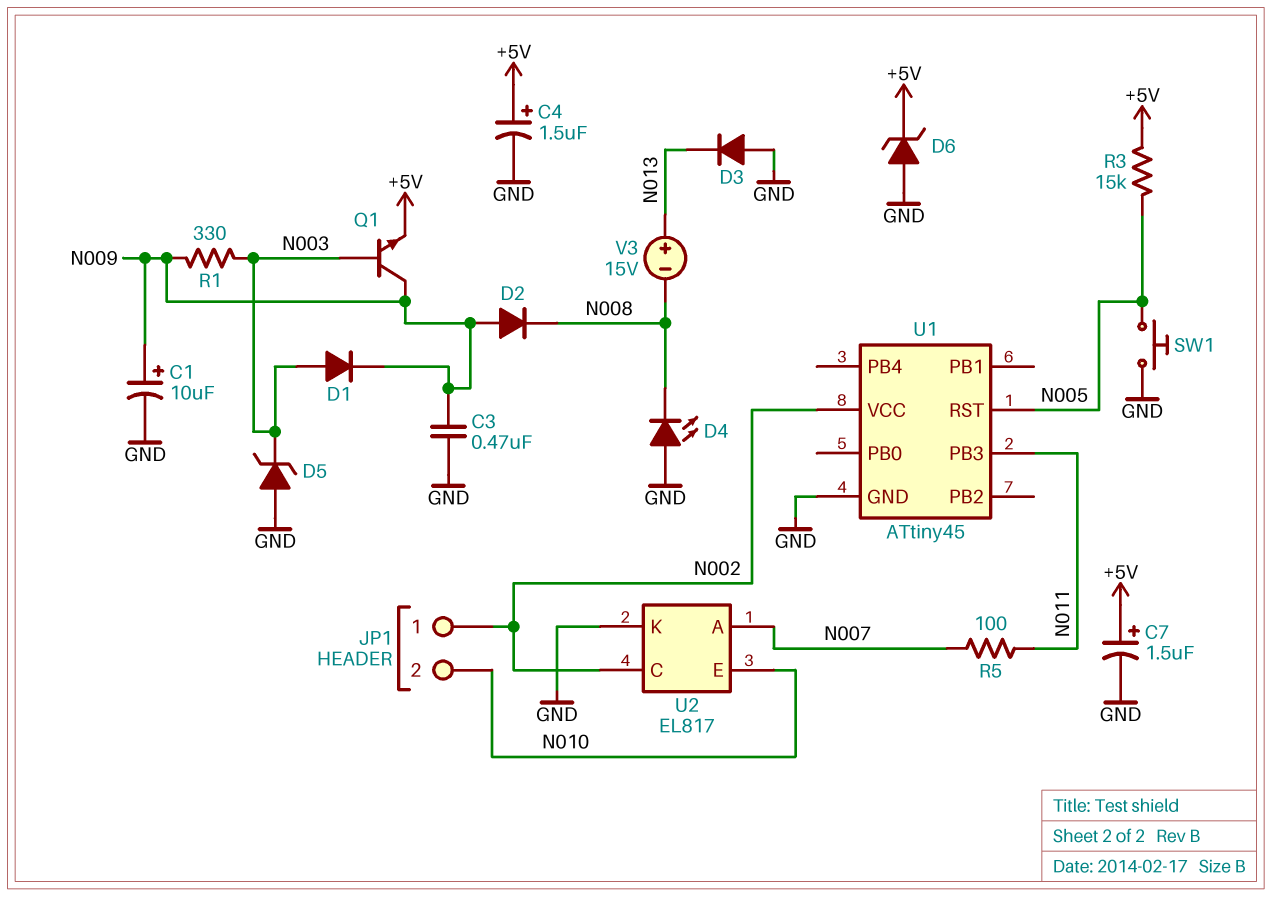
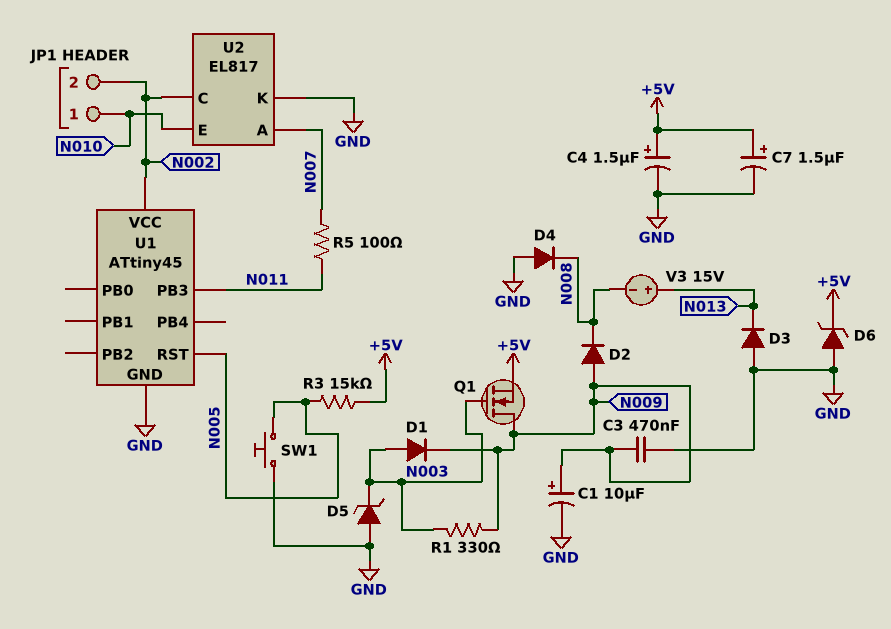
D4: LED (A GND, K N008) -> diode (A GND, K N008)
JP1 pin 1: N002 -> N010
JP1 pin 2: N010 -> N002
Q1: NPN (B N003, C N009, E +5V) -> NMOS (G N003, D N009, S +5V)

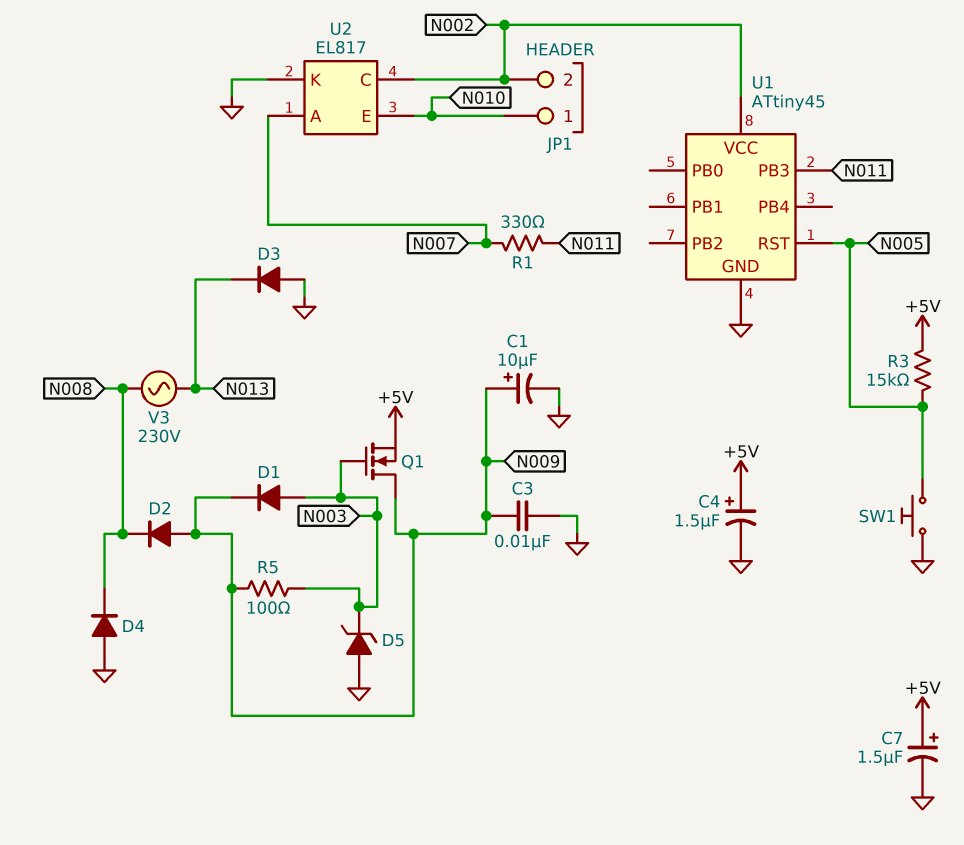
C3: 470nF (GND, N009) -> 10nF (GND, N009)
D6: zener (A GND, K +5V) -> none
R1: 330 (N003, N009) -> 330 (N007, N011)
R5: 100 (N007, N011) -> 100 (N003, N009)
V3: 15V (plus N013, minus N008) -> AC 230V (N008, N013)

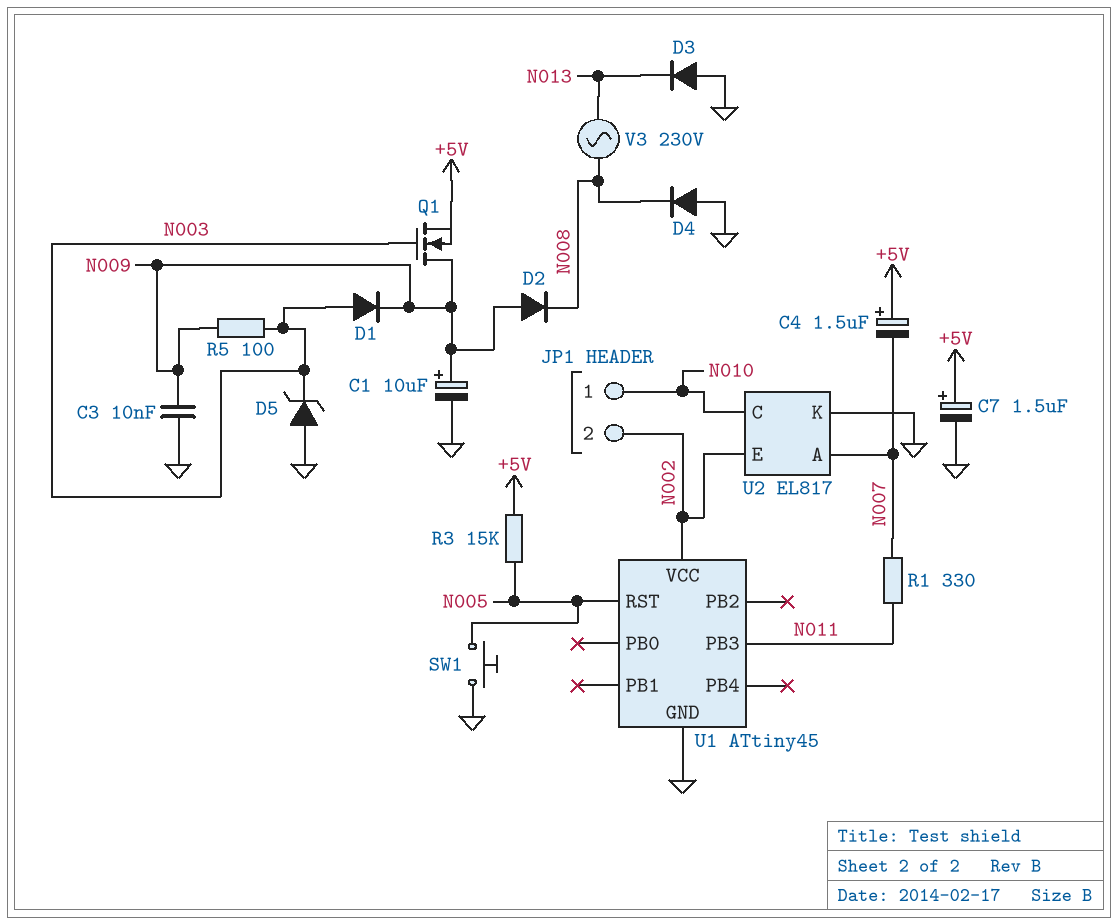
C4: 1.5uF (plus +5V, minus GND) -> 1.5uF (plus +5V, minus N007)
U2 pin C: N002 -> N010
U2 pin E: N010 -> N002

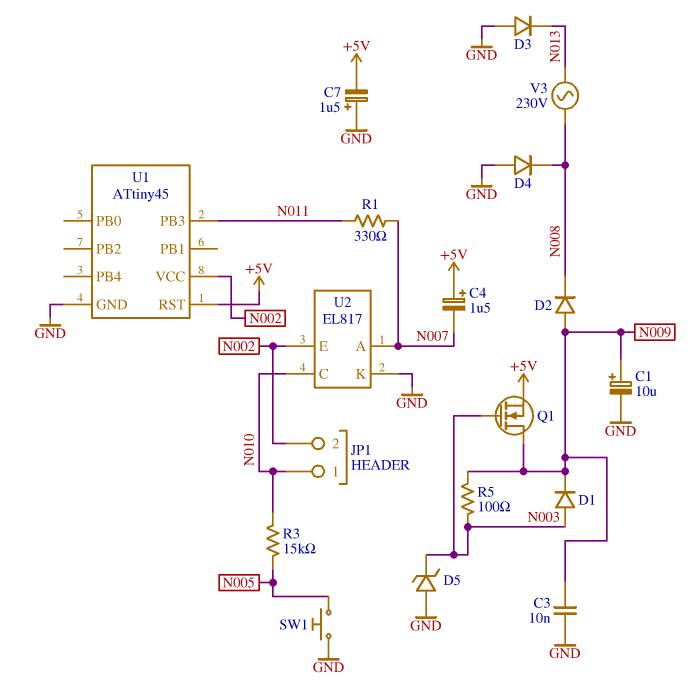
C7: 1.5uF (plus +5V, minus GND) -> 1.5uF (plus GND, minus +5V)
R3: 15k (+5V, N005) -> 15k (N005, N010)
U1 pin RST: N005 -> +5V

